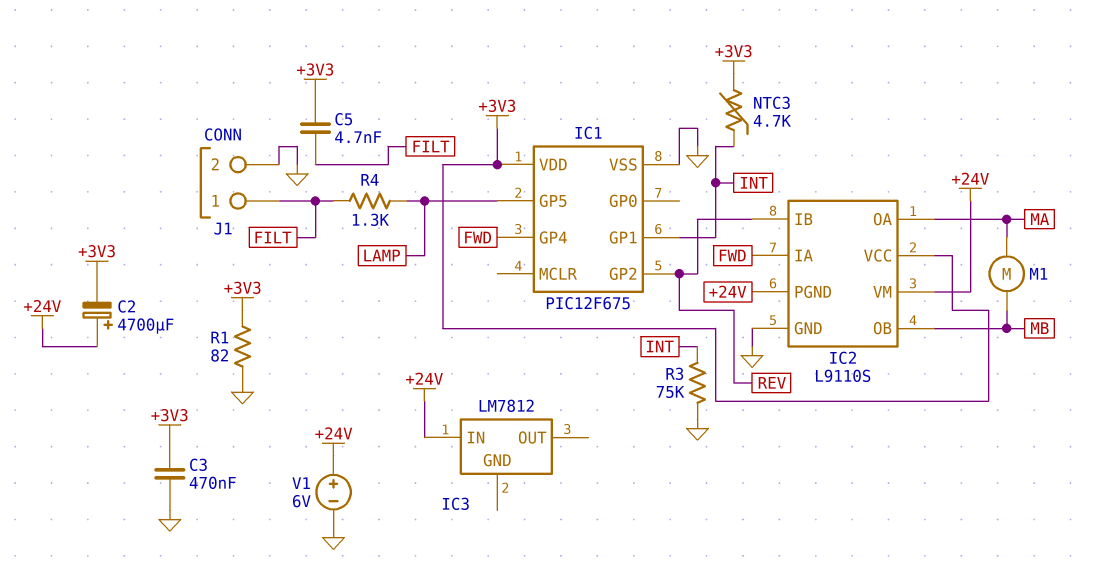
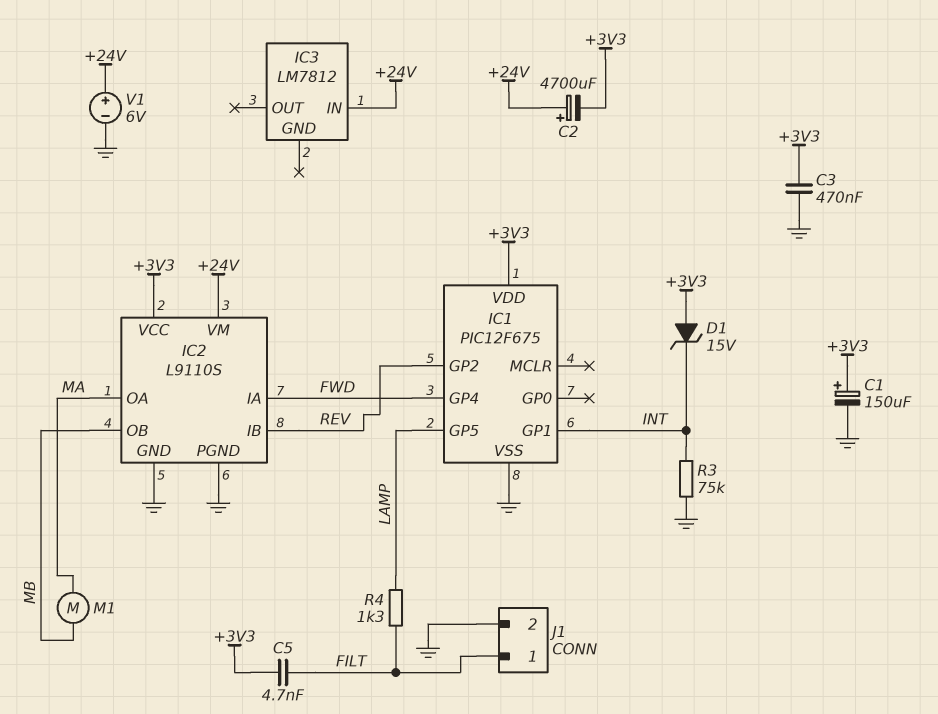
C1: none -> 150uF (plus +3V3, minus GND)
D1: none -> zener 15V (A +3V3, K INT)
IC2 pin PGND: +24V -> GND
NTC3: 4.7k (+3V3, INT) -> none
R1: 82 (+3V3, GND) -> none

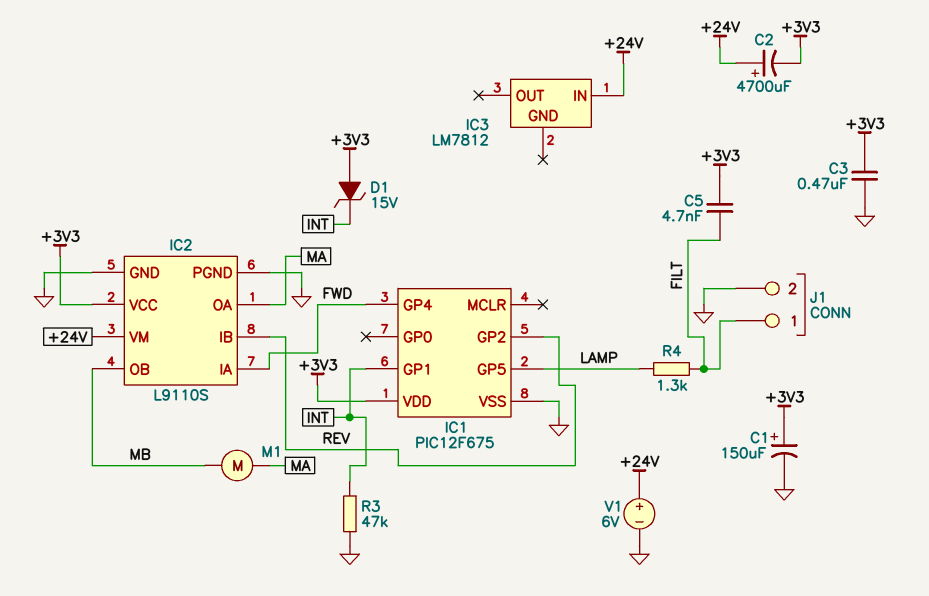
R3: 75k (GND, INT) -> 47k (GND, INT)

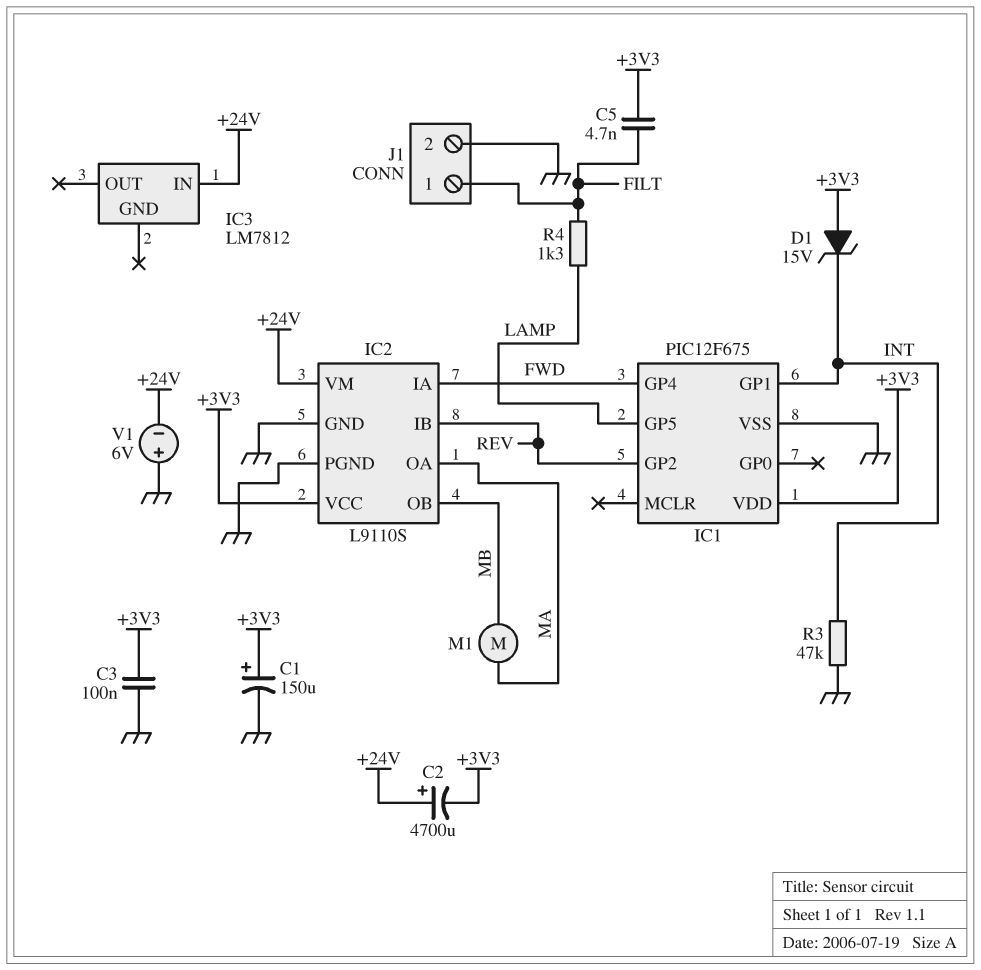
C3: 470nF (+3V3, GND) -> 100nF (+3V3, GND)
V1: 6V (plus +24V, minus GND) -> 6V (plus GND, minus +24V)

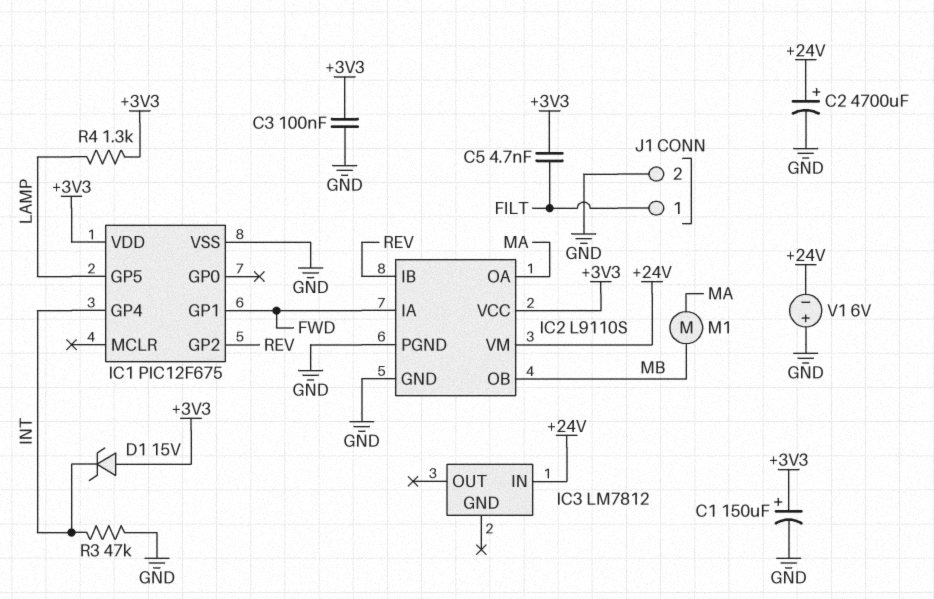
C2: 4700uF (plus +24V, minus +3V3) -> 4700uF (plus +24V, minus GND)
IC1 pin GP1: INT -> FWD
IC1 pin GP4: FWD -> INT
R4: 1.3k (FILT, LAMP) -> 1.3k (+3V3, LAMP)

